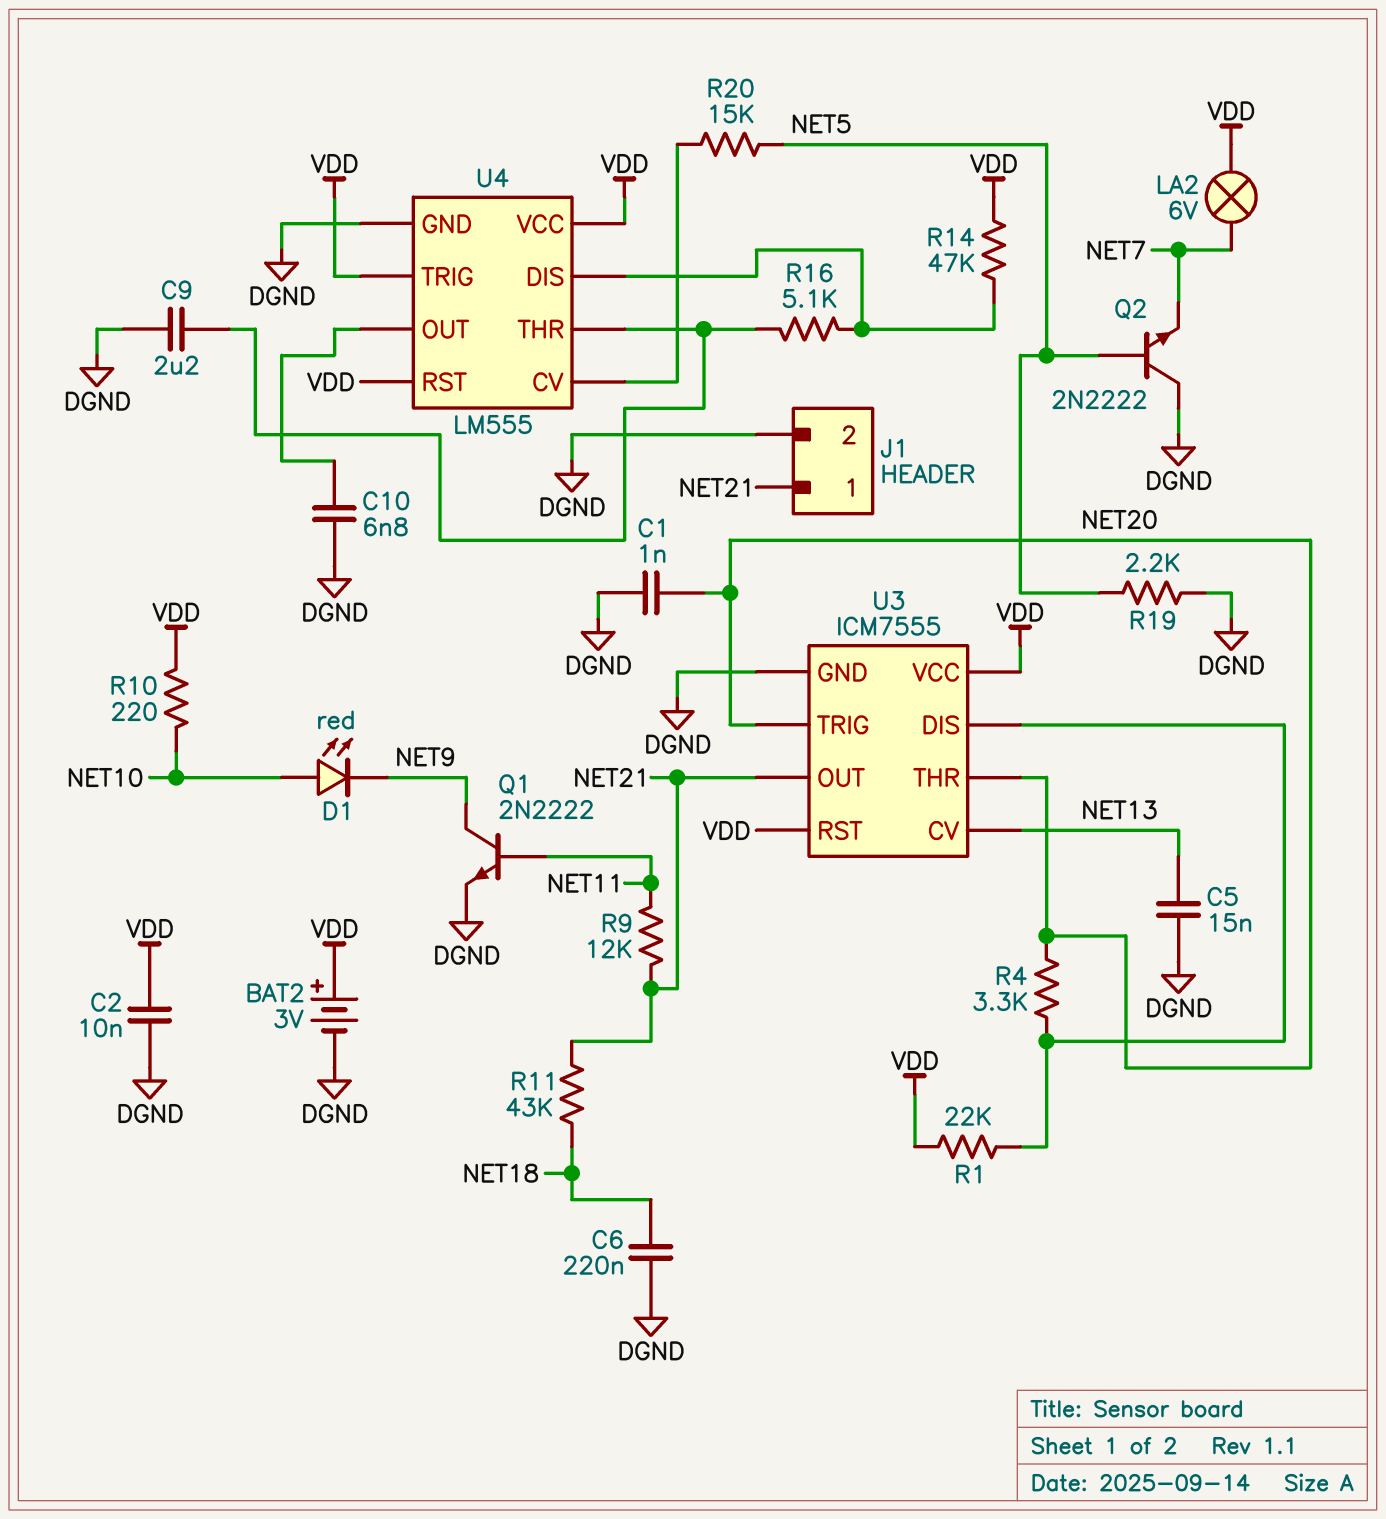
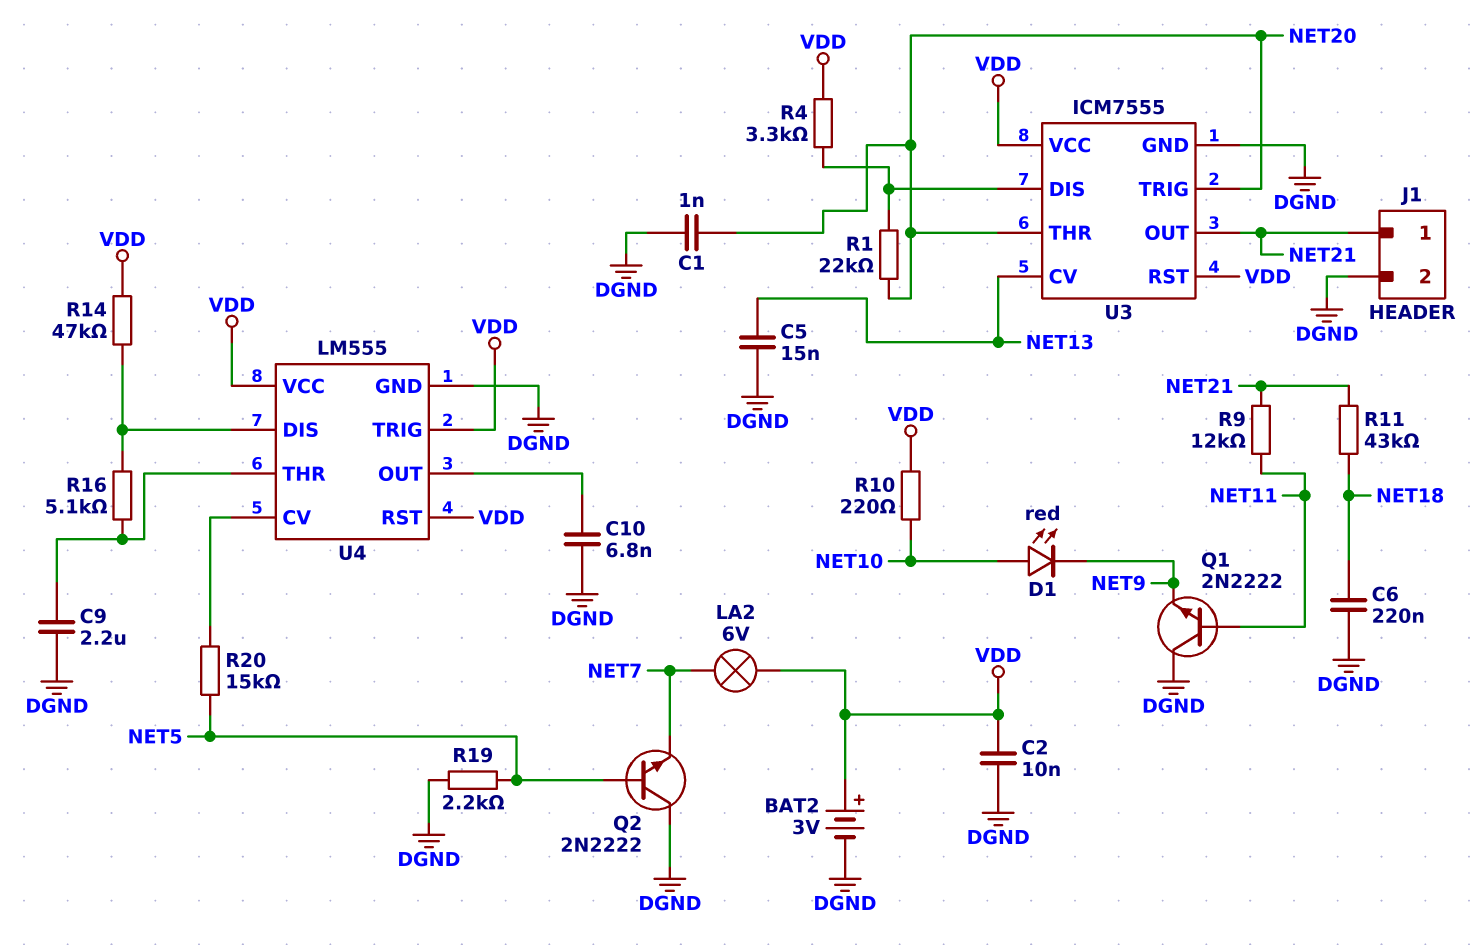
Q1: NPN 2N2222 (B NET11, C NET9, E DGND) -> NPN 2N2222 (B NET11, C DGND, E NET9)
R1: 22k (U3/DIS, VDD) -> 22k (NET20, U3/DIS)
R4: 3.3k (NET20, U3/DIS) -> 3.3k (U3/DIS, VDD)

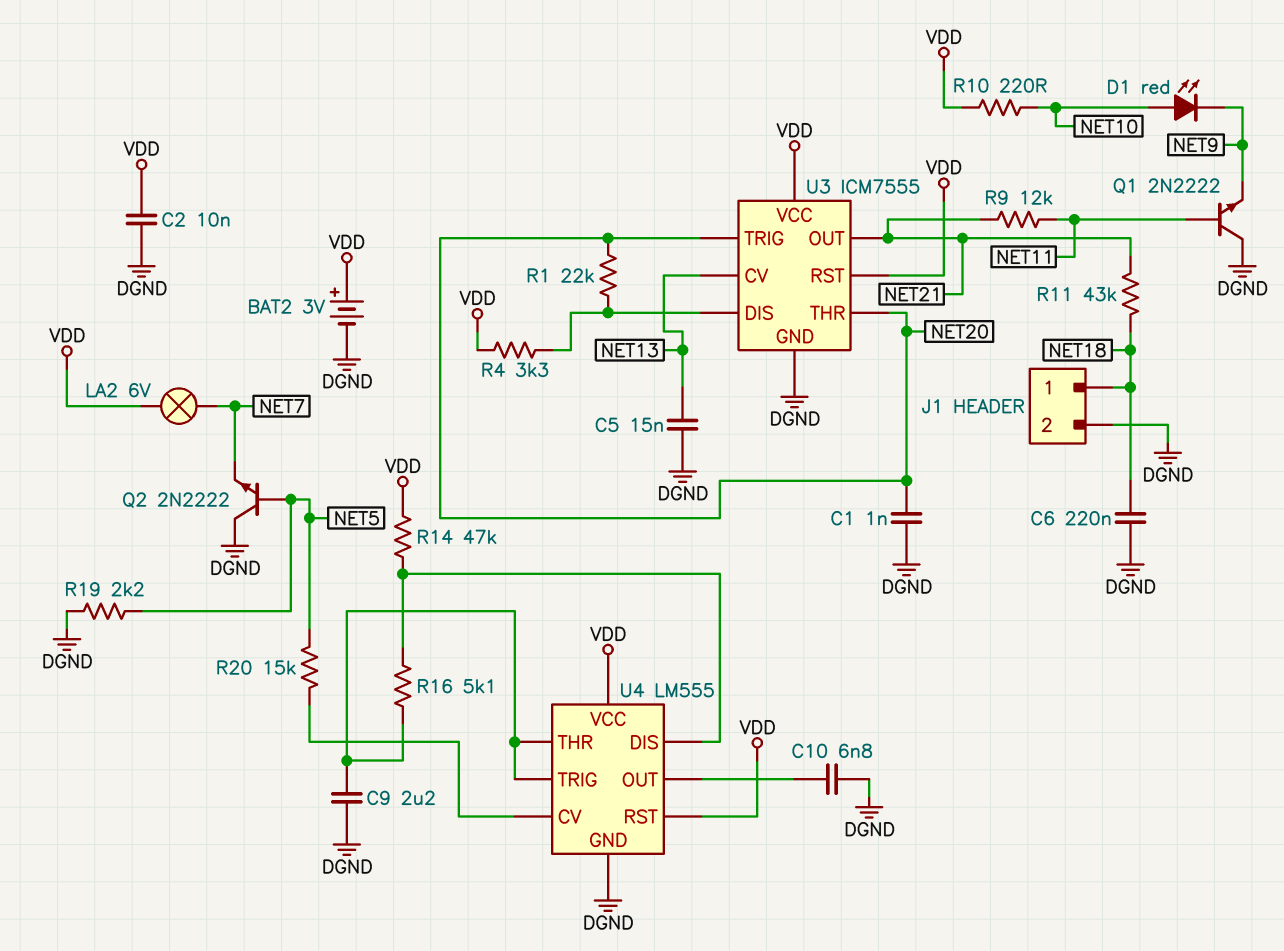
J1 pin 1: NET21 -> NET18
U4 pin TRIG: VDD -> U4/THR

